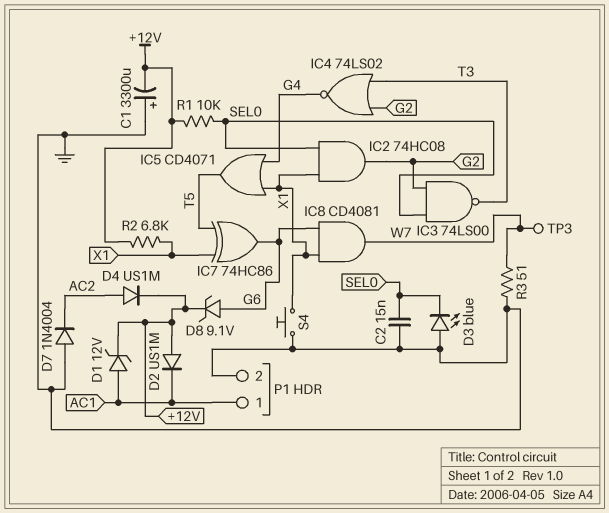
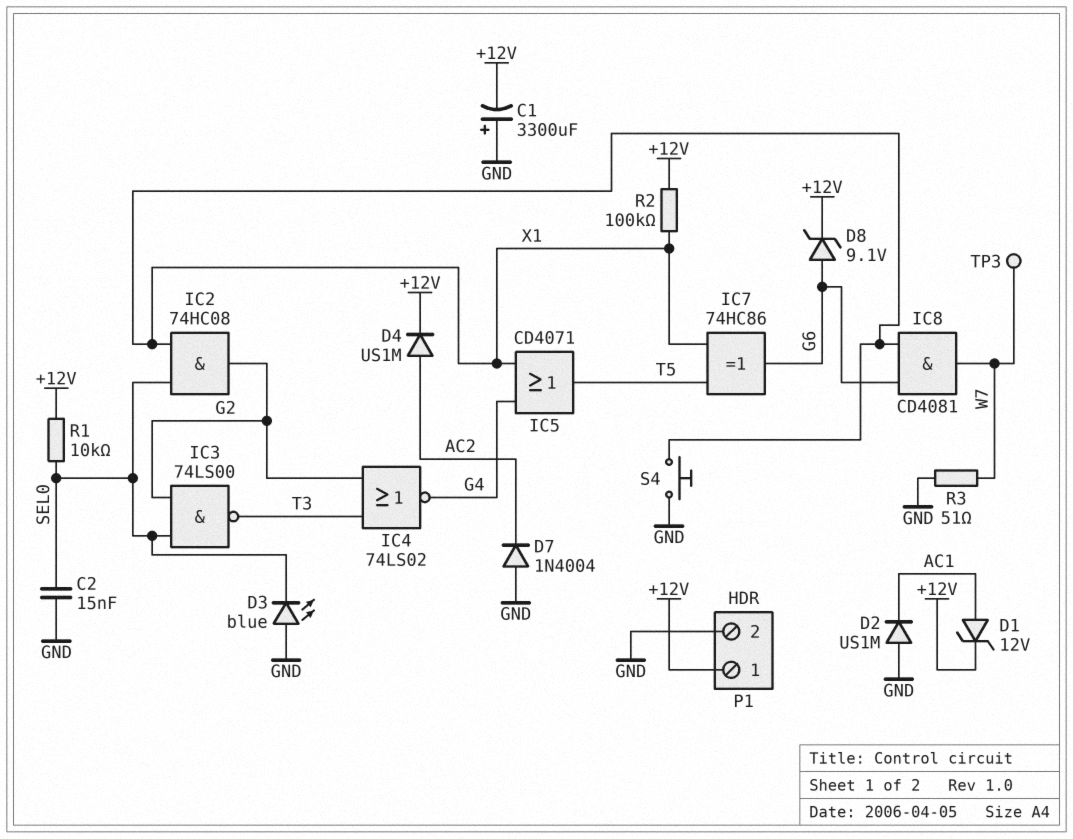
D2: diode US1M (A +12V, K AC1) -> diode US1M (A GND, K AC1)
P1 pin 1: AC1 -> +12V
R2: 6.8k (+12V, X1) -> 100k (+12V, X1)

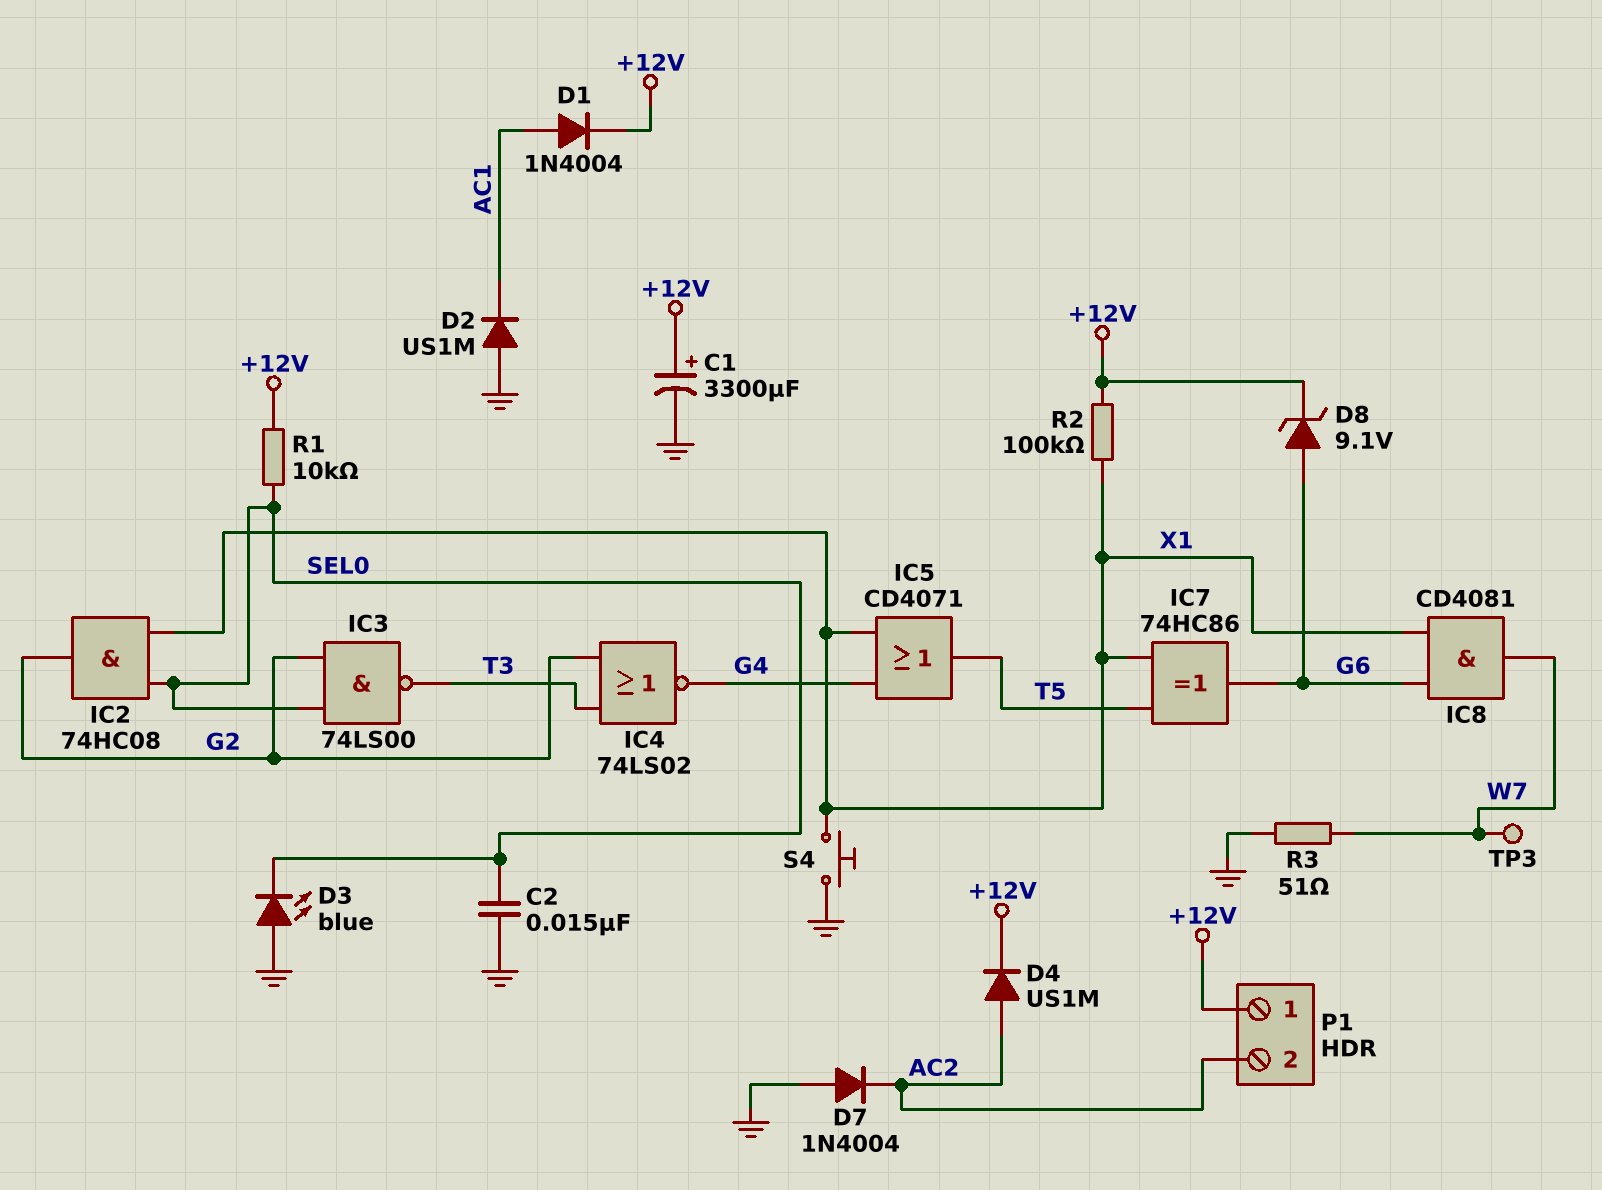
C1: 3300uF (plus GND, minus +12V) -> 3300uF (plus +12V, minus GND)
D1: zener 12V (A AC1, K +12V) -> diode 1N4004 (A AC1, K +12V)
P1 pin 2: GND -> AC2

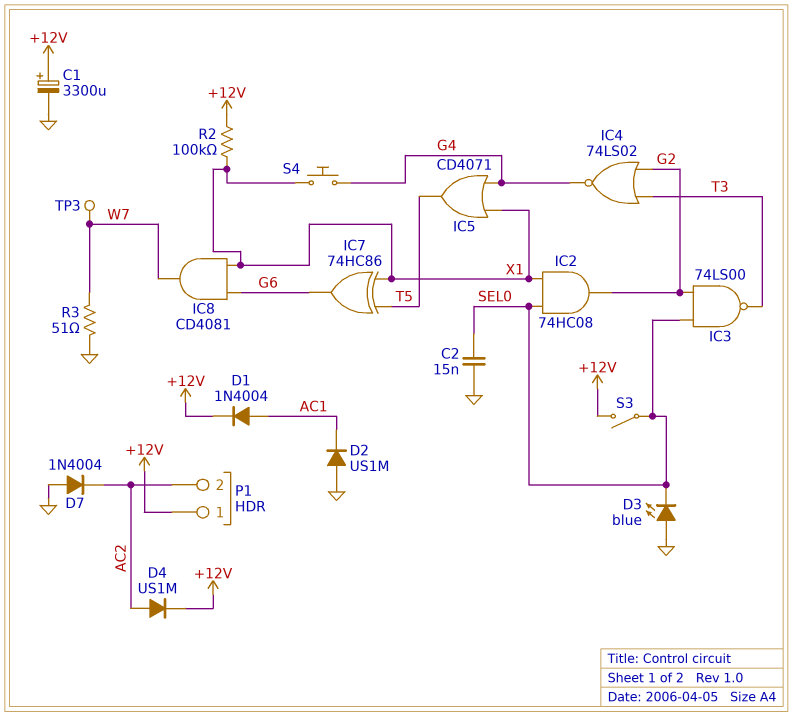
D8: zener 9.1V (A G6, K +12V) -> none
R1: 10k (+12V, SEL0) -> none
S3: none -> switch (+12V, SEL0)
S4: button (GND, X1) -> button (G4, X1)

